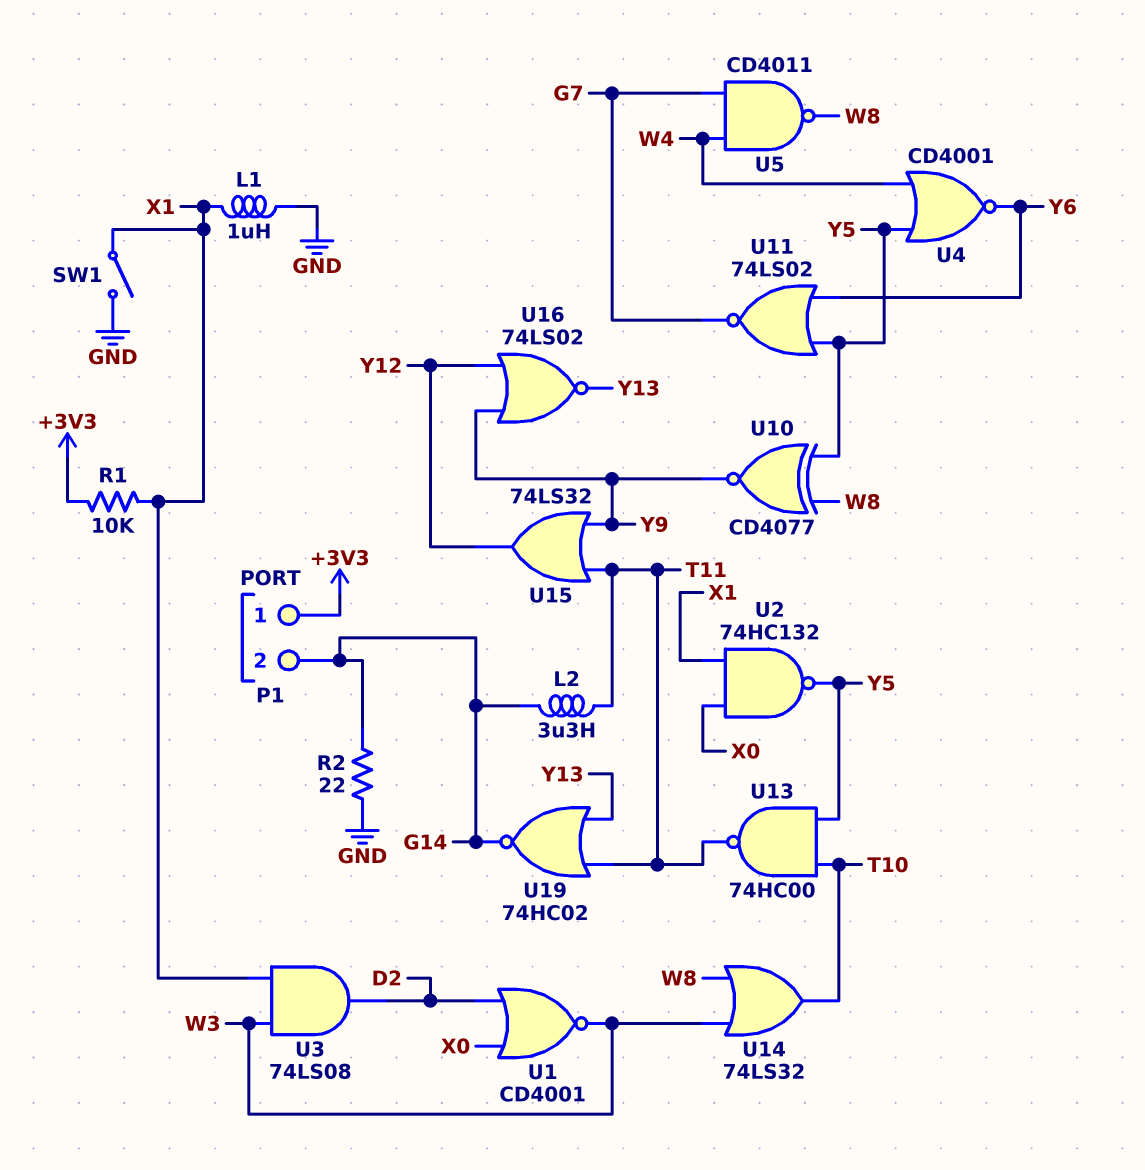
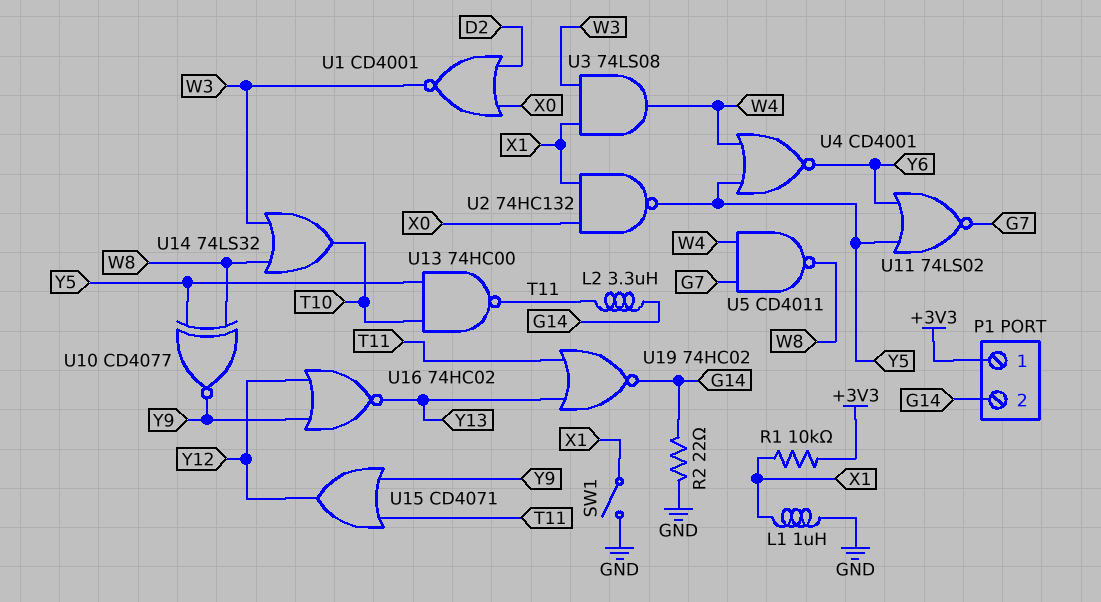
U3: AND 74LS08 (in W3, in X1, out D2) -> AND 74LS08 (in W3, in X1, out W4)
U15: OR 74LS32 (in T11, in Y9, out Y12) -> OR CD4071 (in T11, in Y9, out Y12)
U16: NOR 74LS02 (in Y9, in Y12, out Y13) -> NOR 74HC02 (in Y9, in Y12, out Y13)

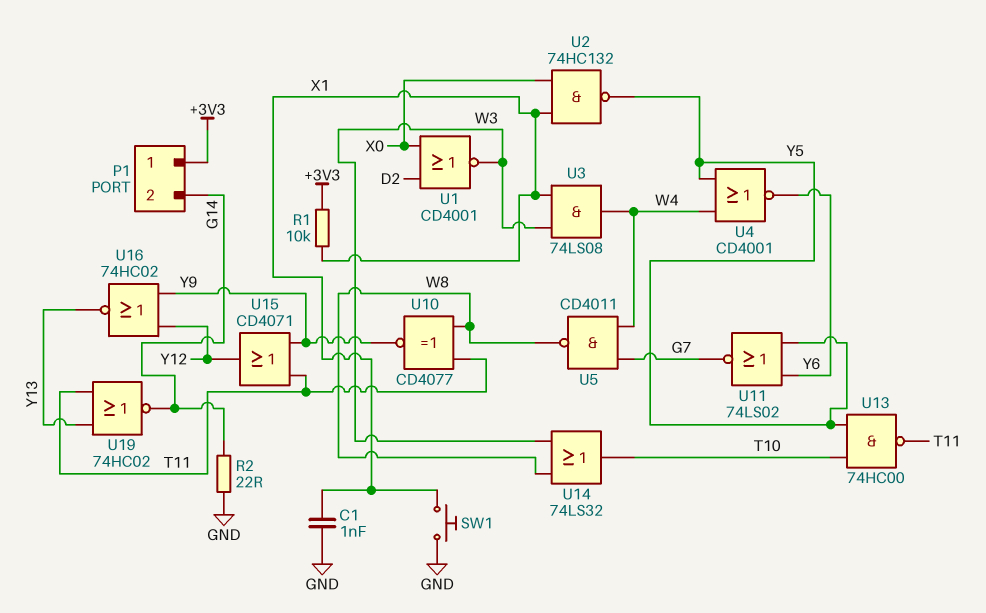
C1: none -> 1nF (GND, X1)
L1: 1uH (GND, X1) -> none
L2: 3.3uH (G14, T11) -> none
SW1: switch (GND, X1) -> button (GND, X1)
U10: XNOR CD4077 (in W8, in Y5, out Y9) -> XNOR CD4077 (in T11, in W8, out Y9)

